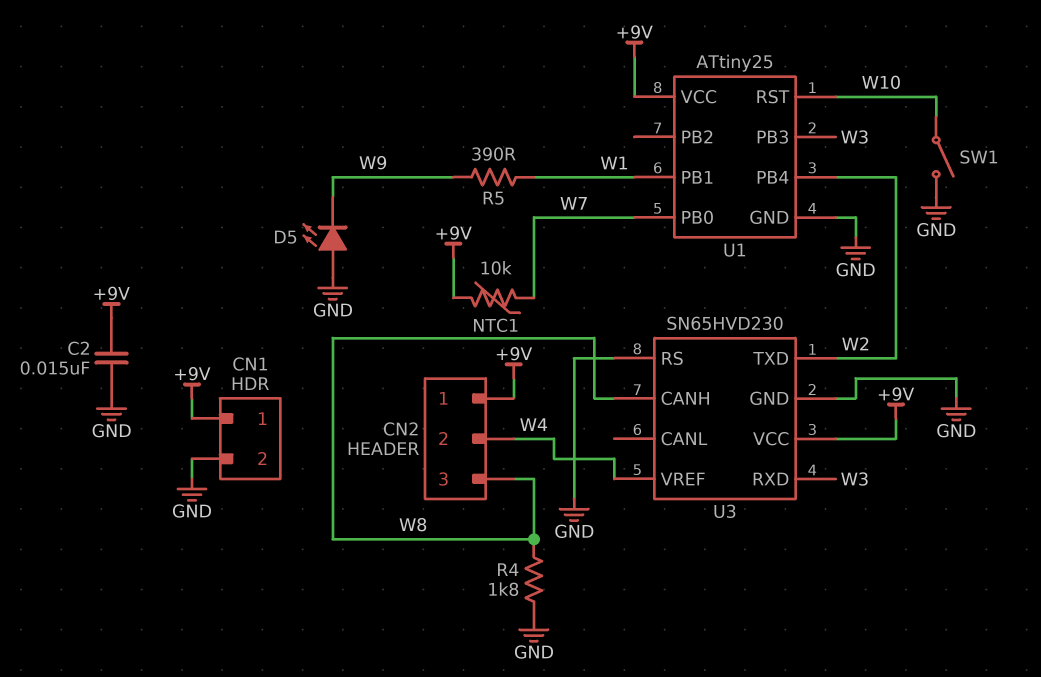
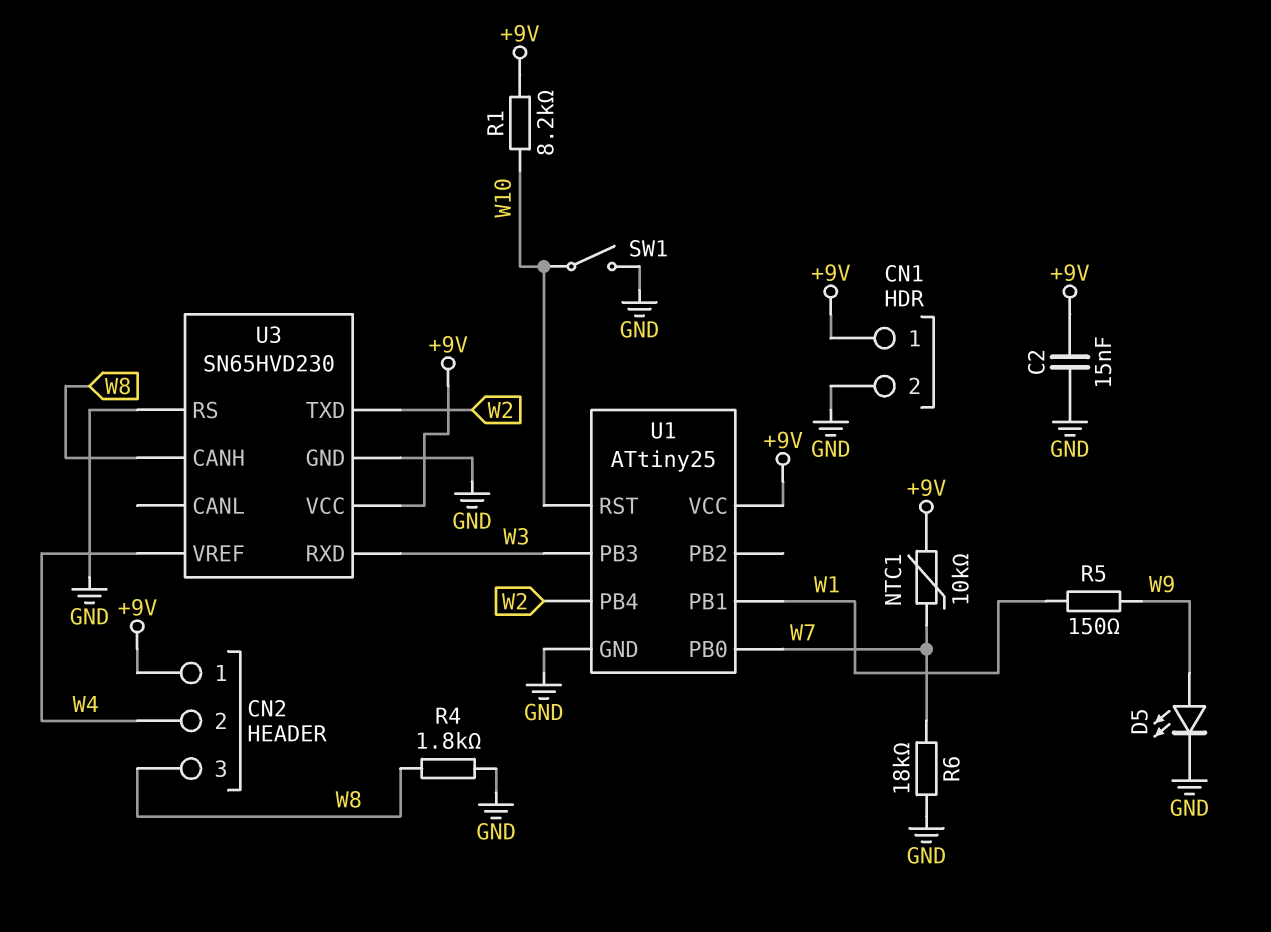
D5: LED (A GND, K W9) -> LED (A W9, K GND)
R1: none -> 8.2k (+9V, W10)
R5: 390 (W1, W9) -> 150 (W1, W9)
R6: none -> 18k (GND, W7)

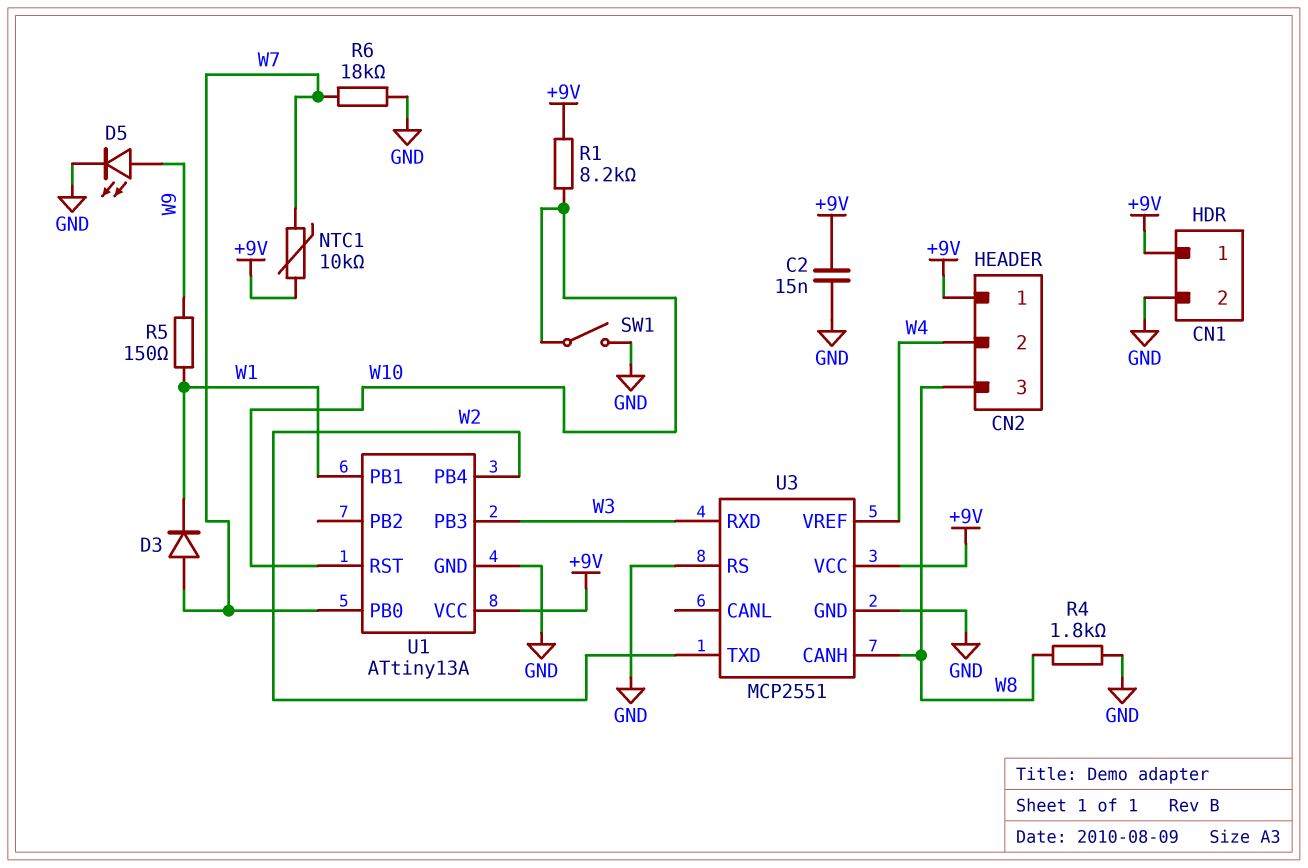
D3: none -> diode (A W7, K W1)
U1: ATtiny25 -> ATtiny13A
U3: SN65HVD230 -> MCP2551

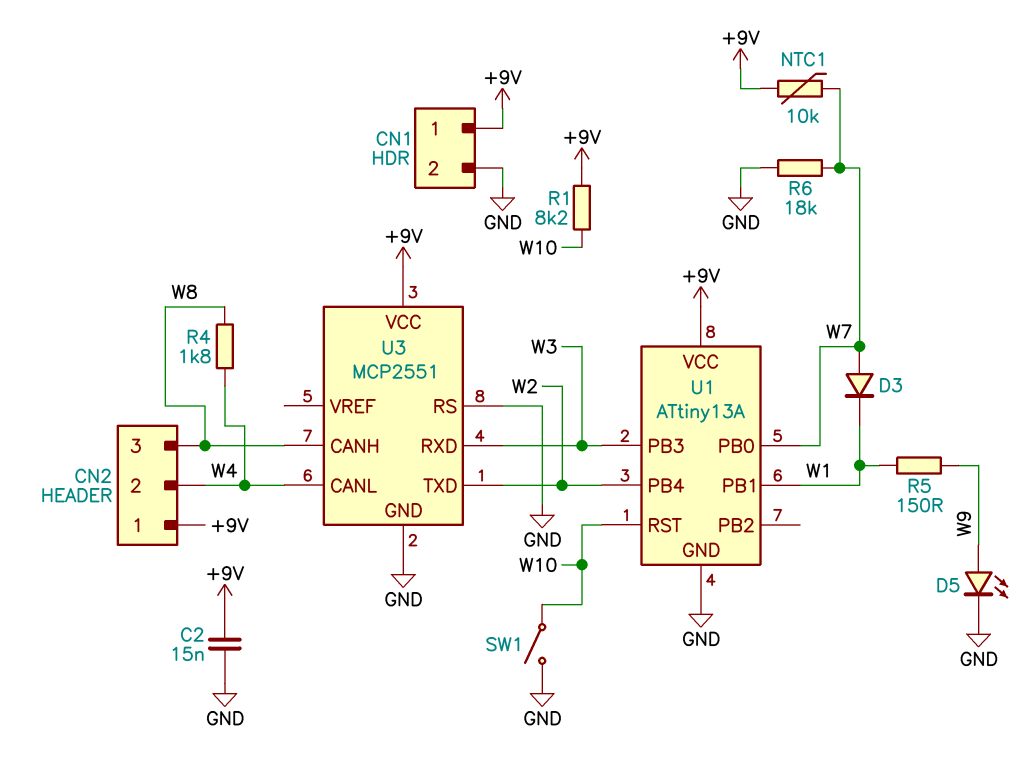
R4: 1.8k (GND, W8) -> 1.8k (W4, W8)
U3 pin CANL: none -> W4
U3 pin VREF: W4 -> none

